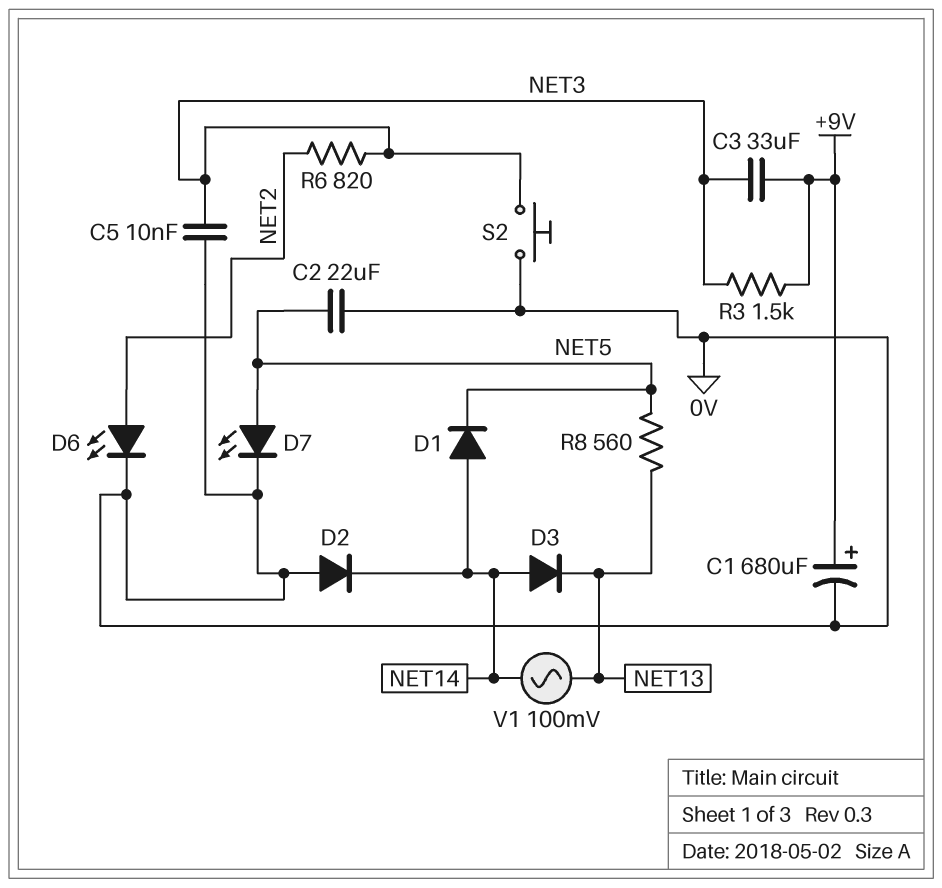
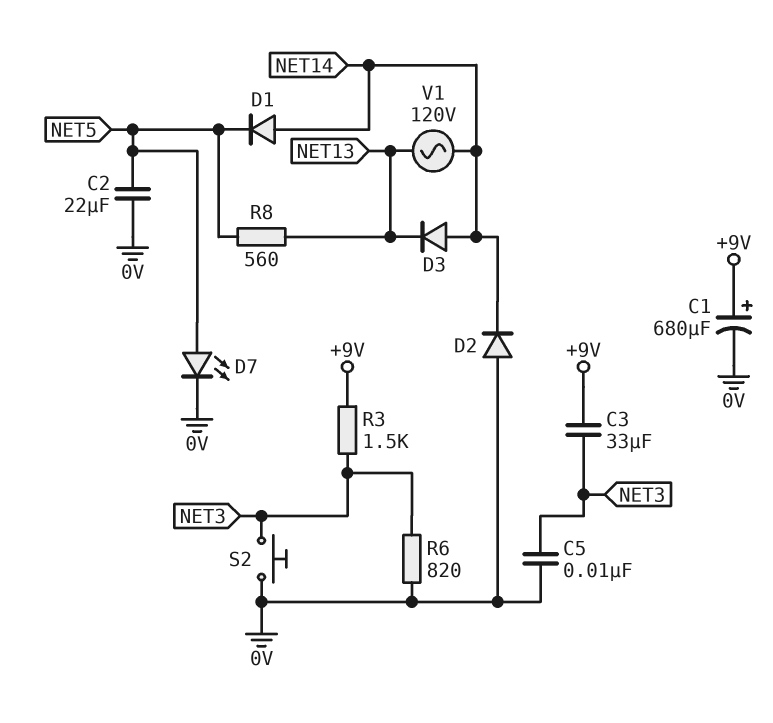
D6: LED (A NET2, K 0V) -> none
R6: 820 (NET2, NET3) -> 820 (0V, NET3)
V1: AC 100mV (NET13, NET14) -> AC 120V (NET13, NET14)

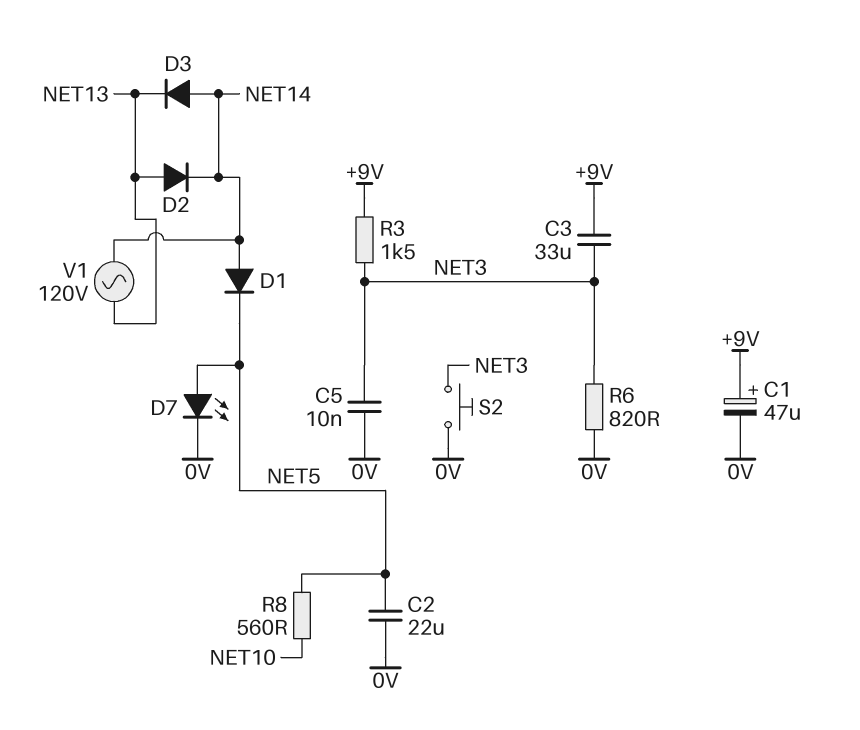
C1: 680uF (plus +9V, minus 0V) -> 47uF (plus +9V, minus 0V)
D2: diode (A 0V, K NET14) -> diode (A NET13, K NET14)
R8: 560 (NET5, NET13) -> 560 (NET5, NET10)

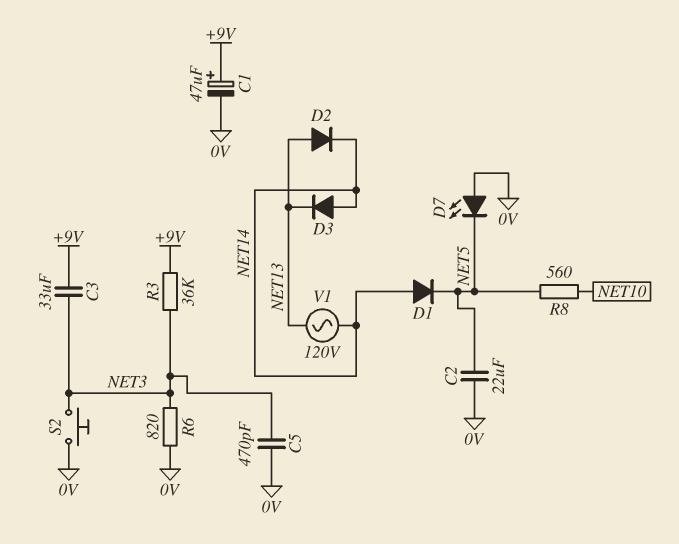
C5: 10nF (0V, NET3) -> 470pF (0V, NET3)
D7: LED (A NET5, K 0V) -> LED (A 0V, K NET5)
R3: 1.5k (+9V, NET3) -> 36k (+9V, NET3)

